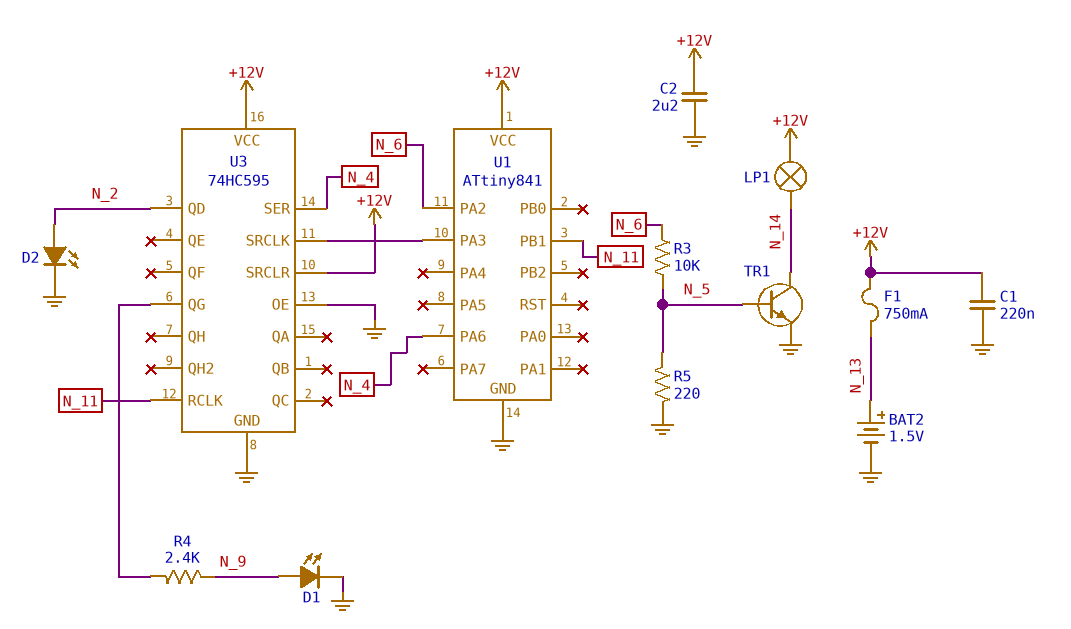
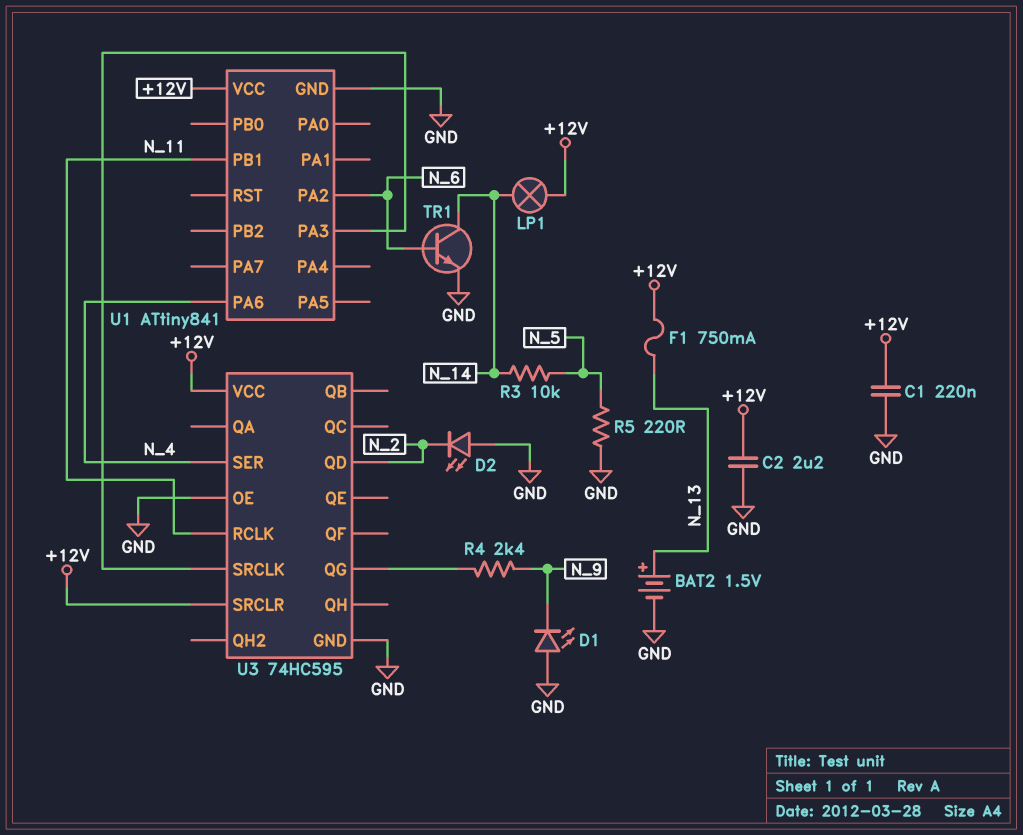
D1: LED (A N_9, K GND) -> LED (A GND, K N_9)
D2: LED (A N_2, K GND) -> LED (A GND, K N_2)
R3: 10k (N_5, N_6) -> 10k (N_5, N_14)
TR1: NPN (B N_5, C N_14, E GND) -> NPN (B N_6, C N_14, E GND)

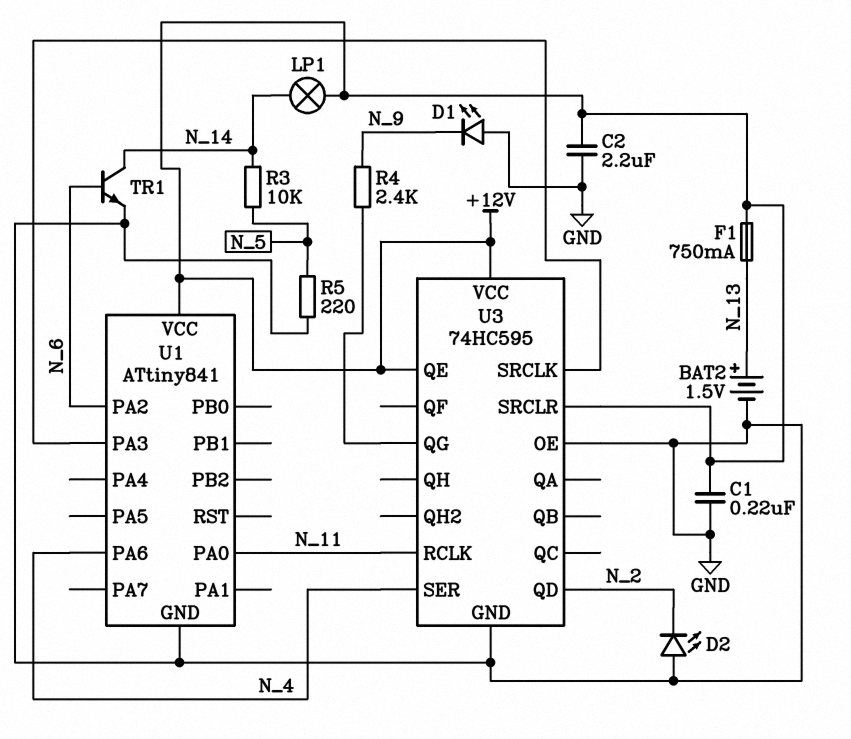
U1 pin PA0: none -> N_11
U1 pin PB1: N_11 -> none
U3 pin QE: none -> +12V

